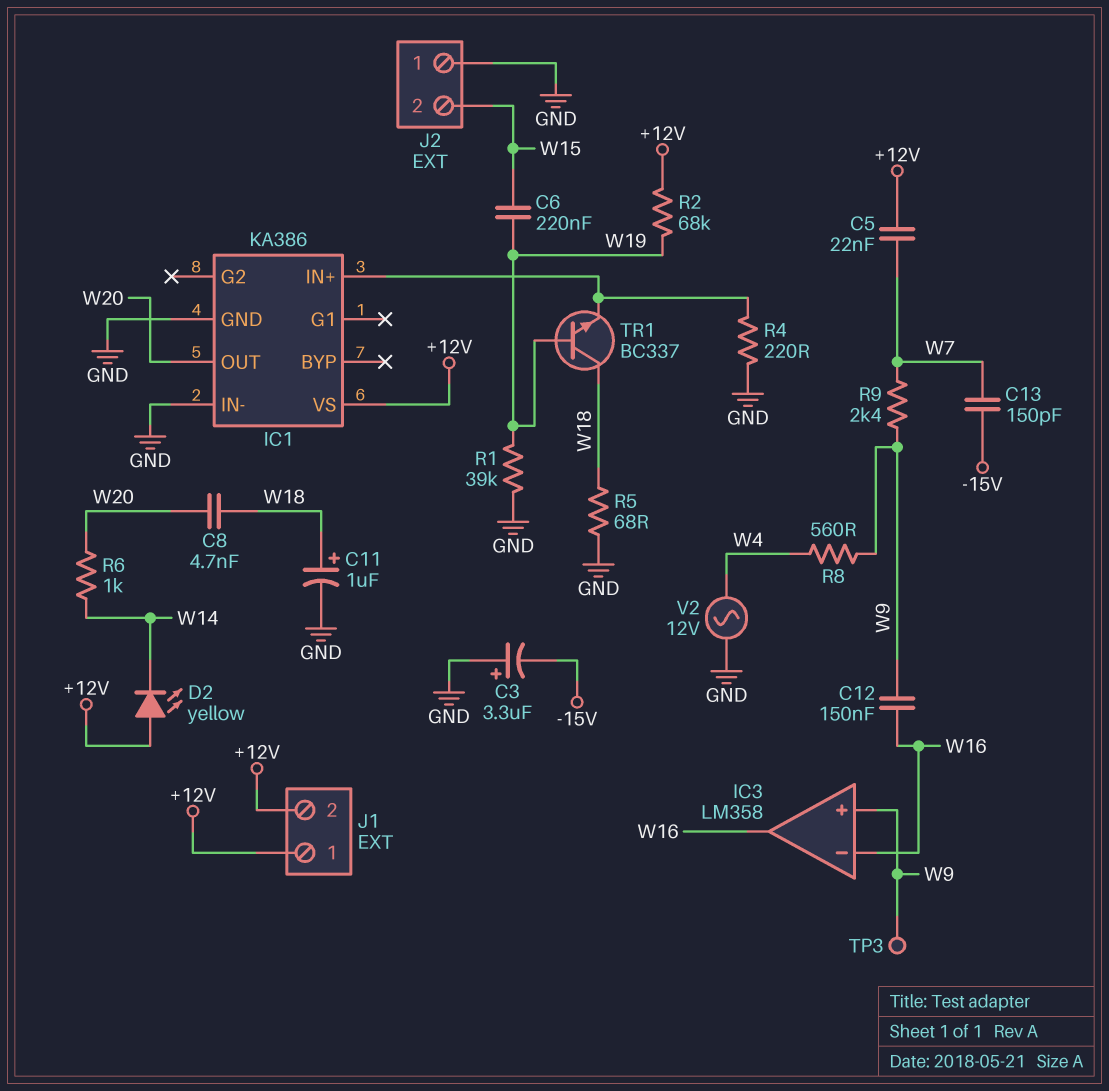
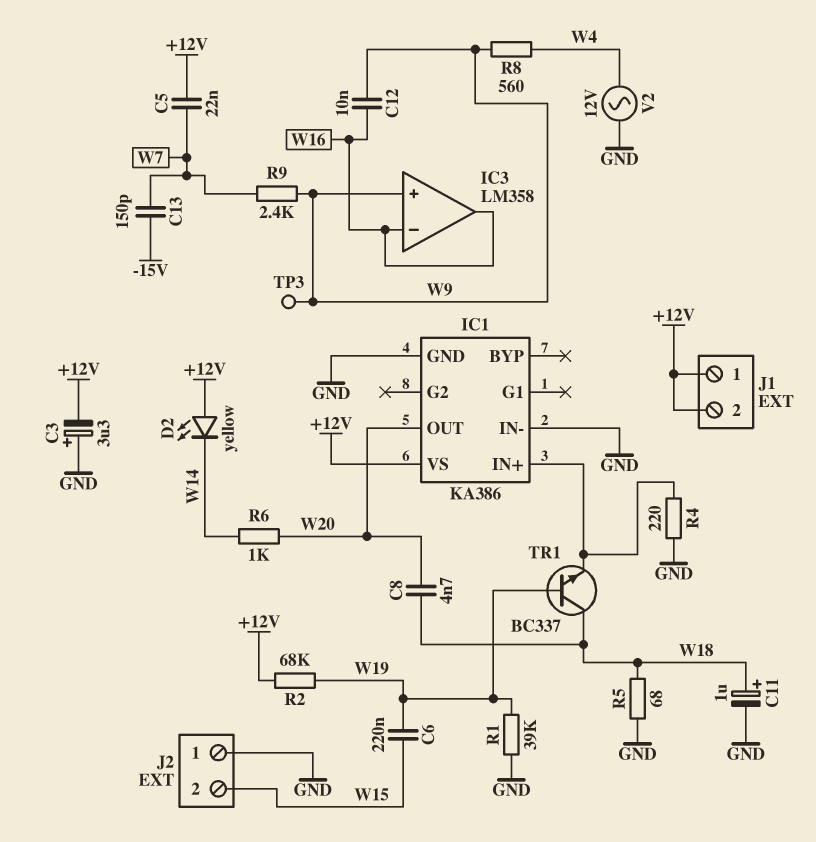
C3: 3.3uF (plus GND, minus -15V) -> 3.3uF (plus GND, minus +12V)
C12: 150nF (W9, W16) -> 10nF (W9, W16)

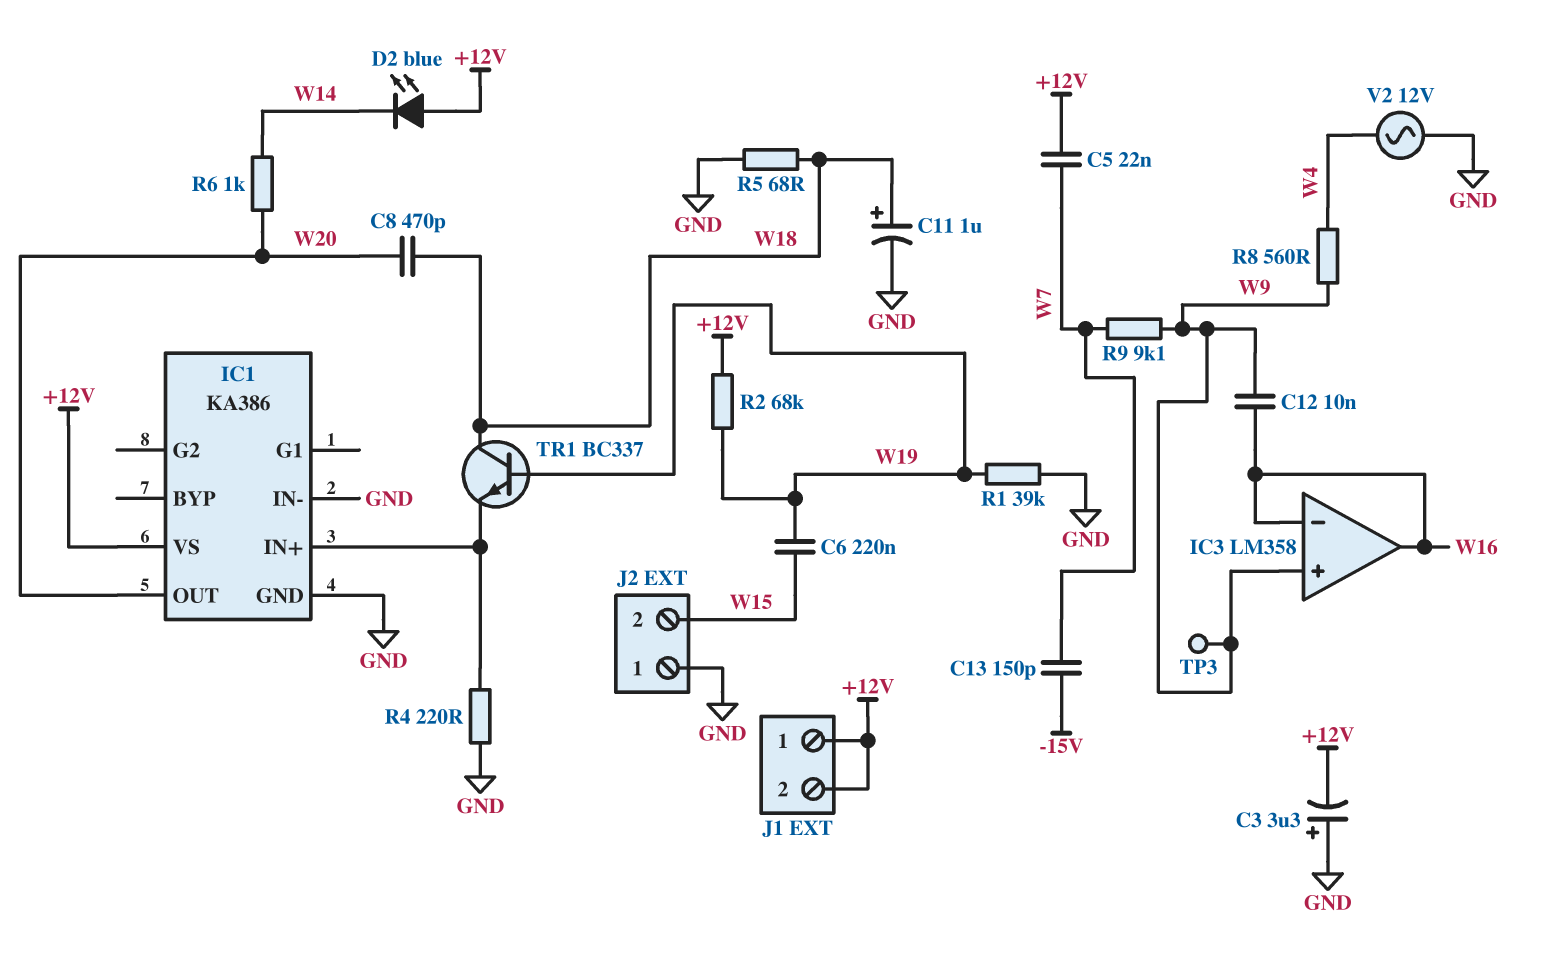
C8: 4.7nF (W18, W20) -> 470pF (W18, W20)
D2: LED yellow (A +12V, K W14) -> LED blue (A +12V, K W14)
R9: 2.4k (W7, W9) -> 9.1k (W7, W9)

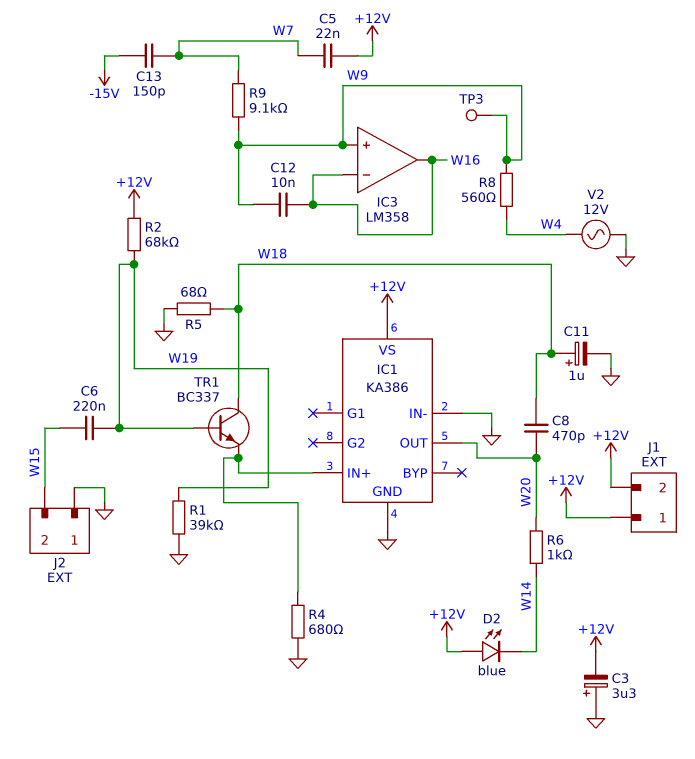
R4: 220 (GND, IC1/IN+) -> 680 (GND, IC1/IN+)

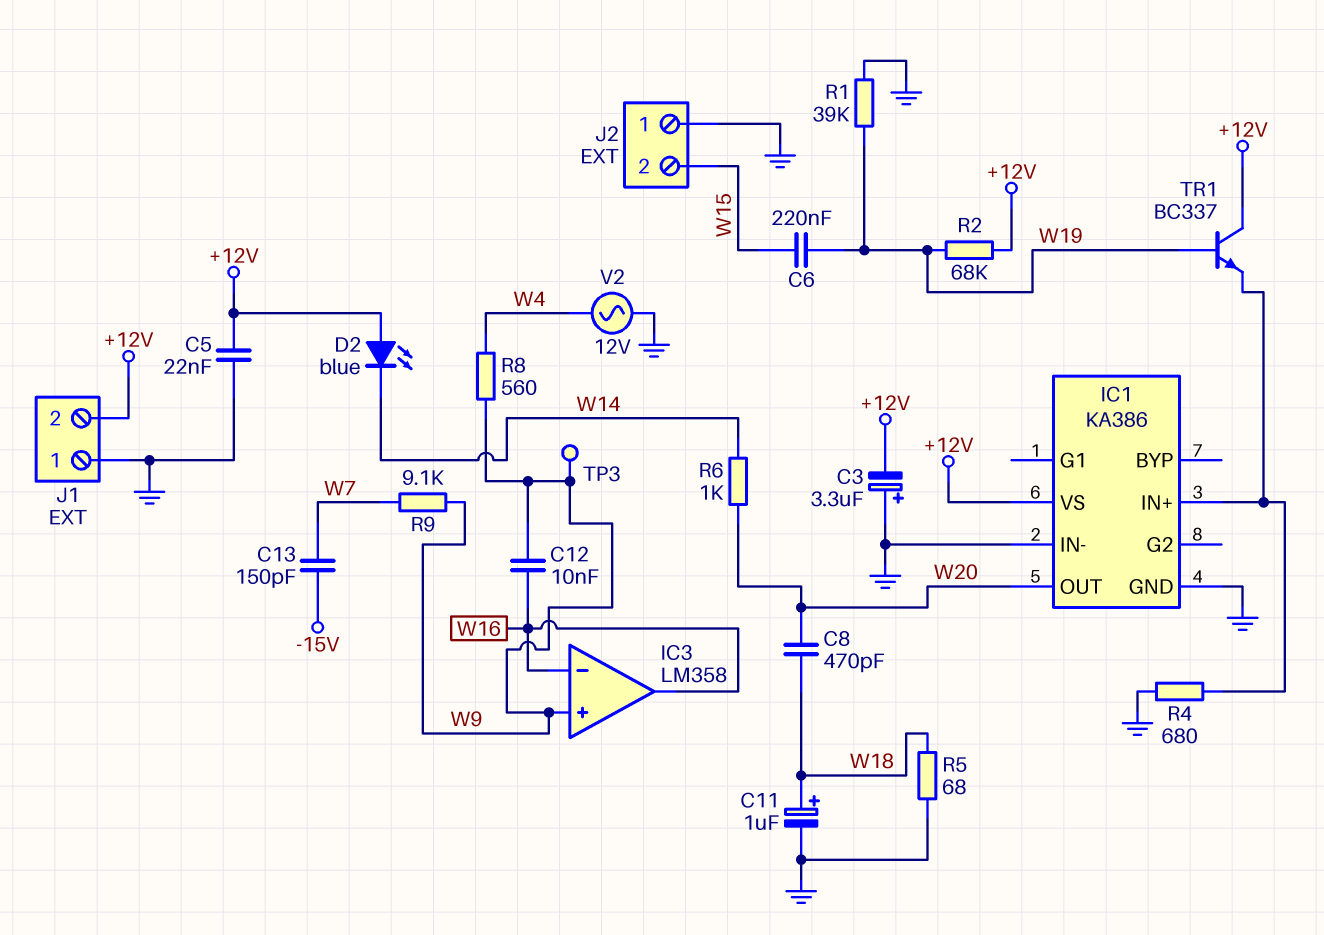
C5: 22nF (+12V, W7) -> 22nF (+12V, GND)
J1 pin 1: +12V -> GND
TR1: NPN BC337 (B W19, C W18, E IC1/IN+) -> NPN BC337 (B W19, C +12V, E IC1/IN+)

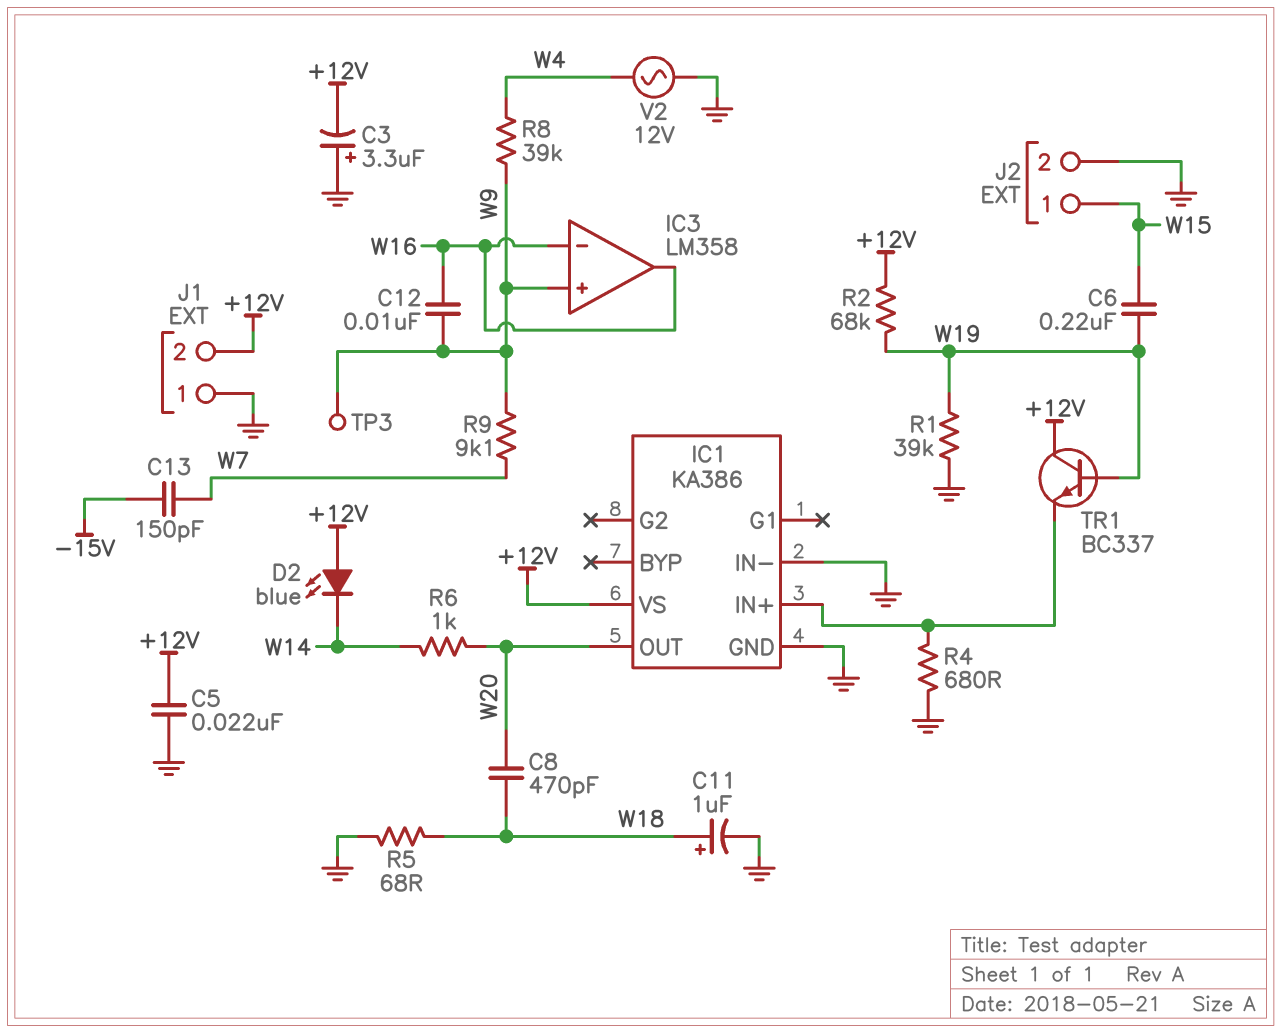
J2 pin 1: GND -> W15
J2 pin 2: W15 -> GND
R8: 560 (W4, W9) -> 39k (W4, W9)

